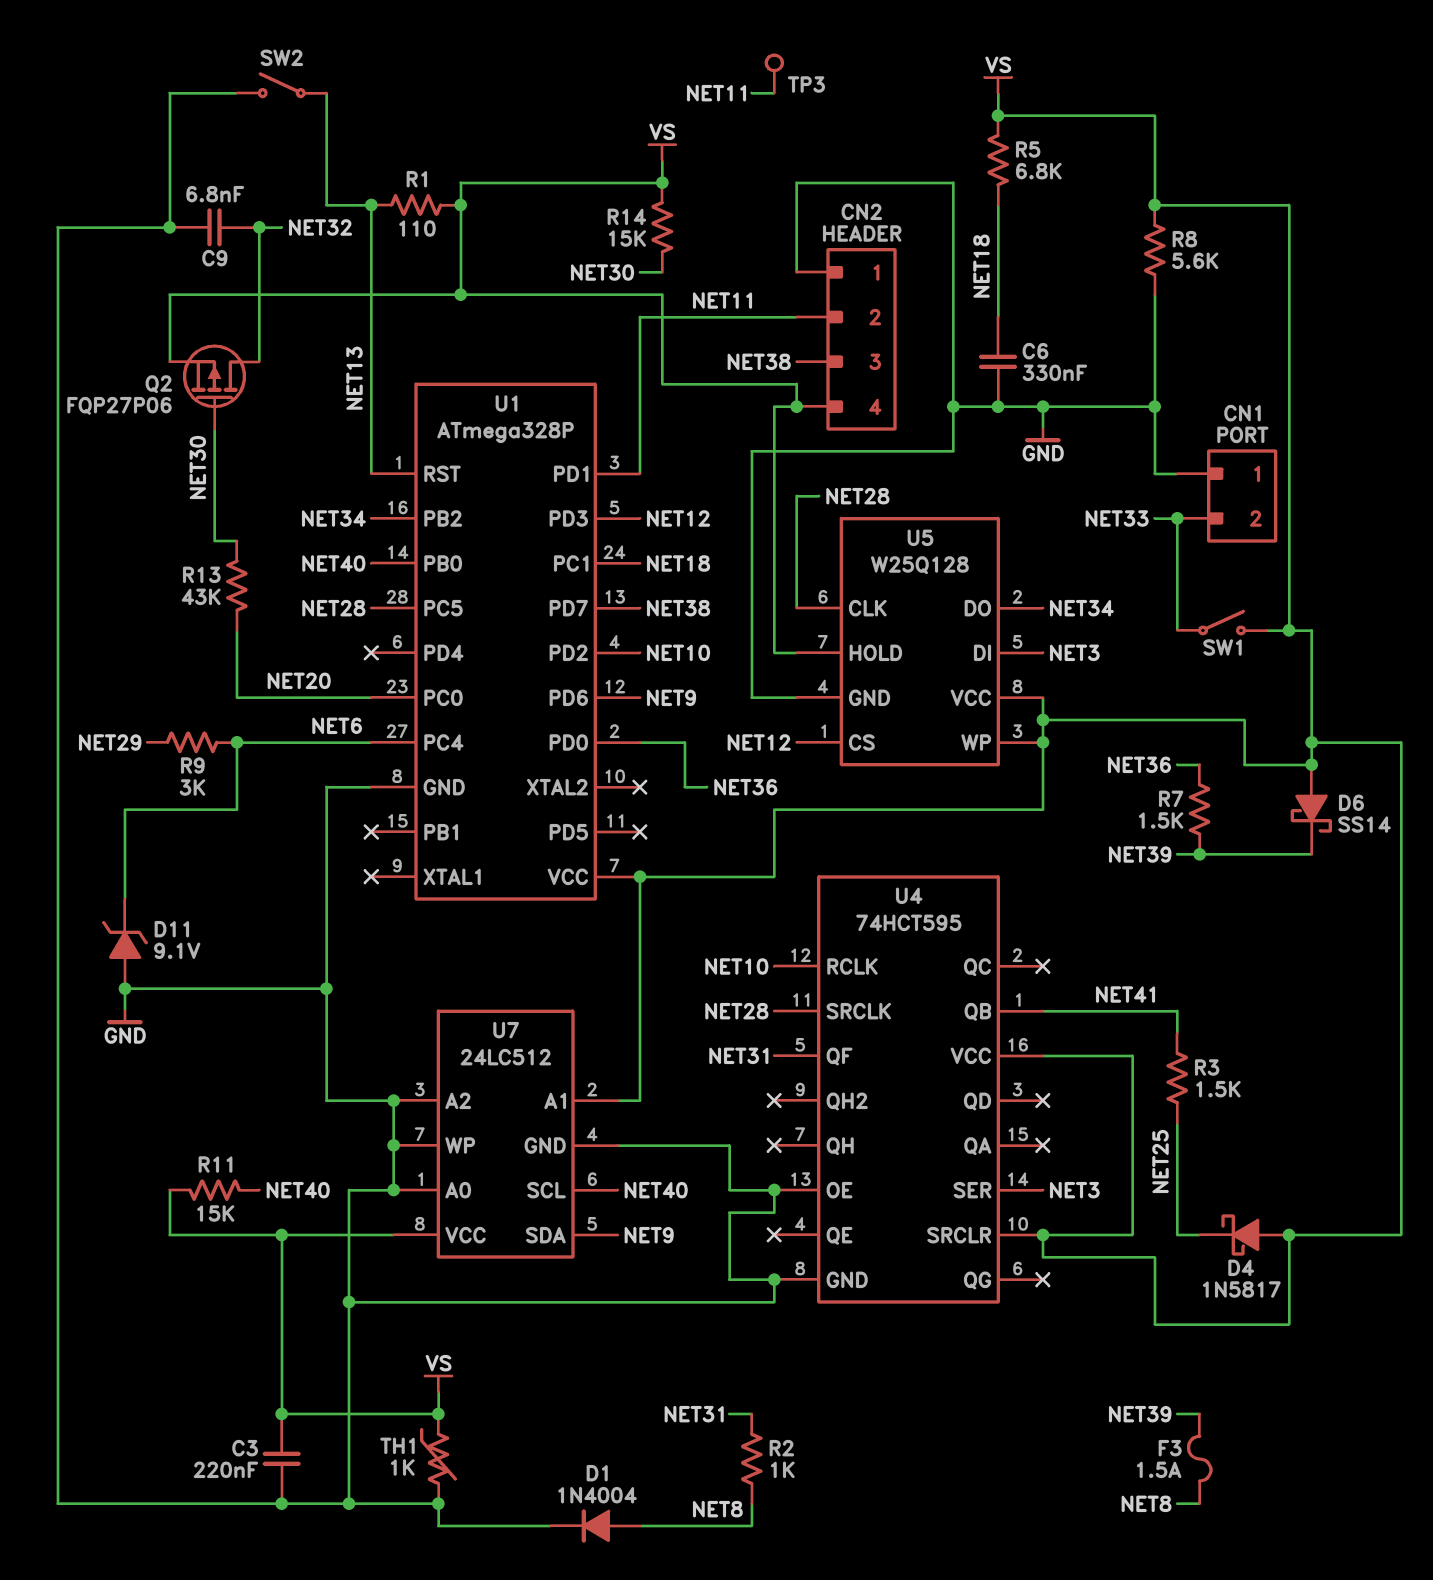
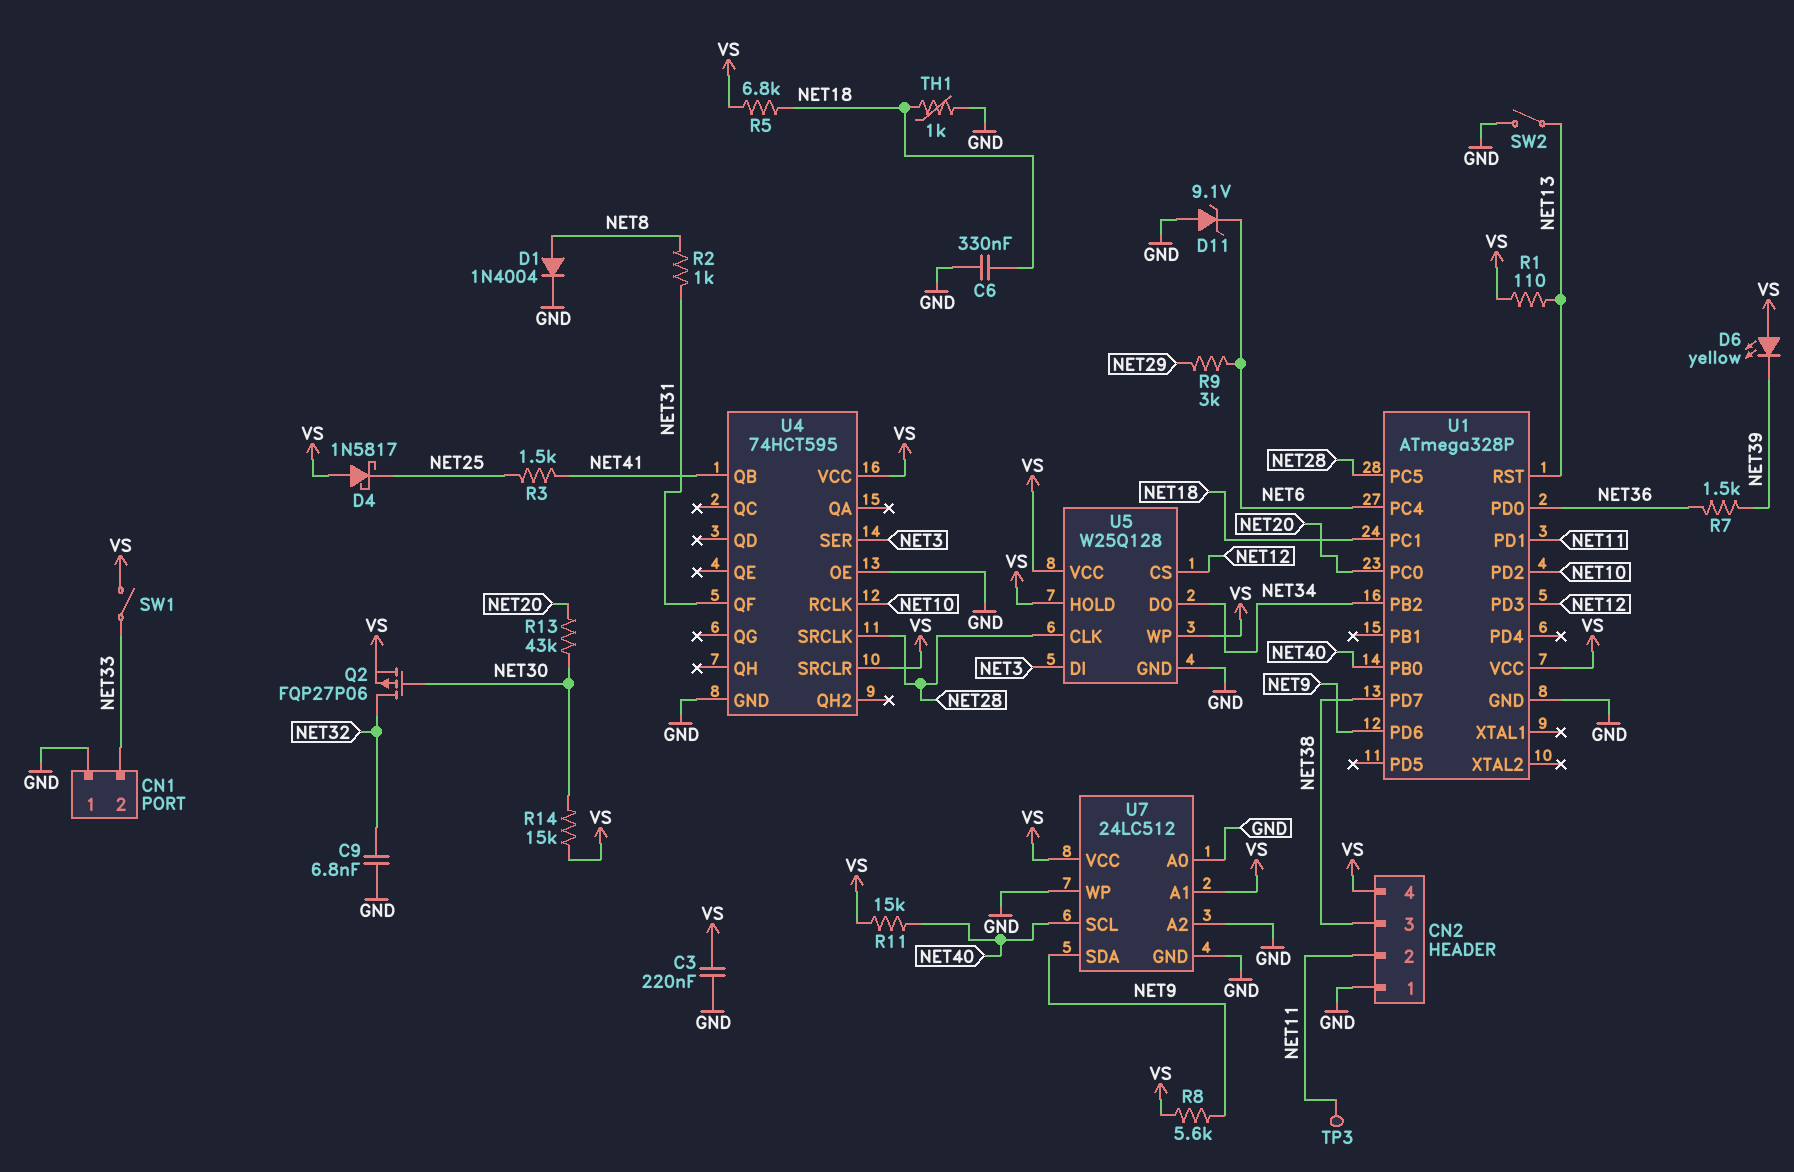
D6: schottky SS14 (A VS, K NET39) -> LED yellow (A VS, K NET39)
F3: 1.5A (NET8, NET39) -> none
R8: 5.6k (GND, VS) -> 5.6k (NET9, VS)
TH1: 1k (GND, VS) -> 1k (GND, NET18)

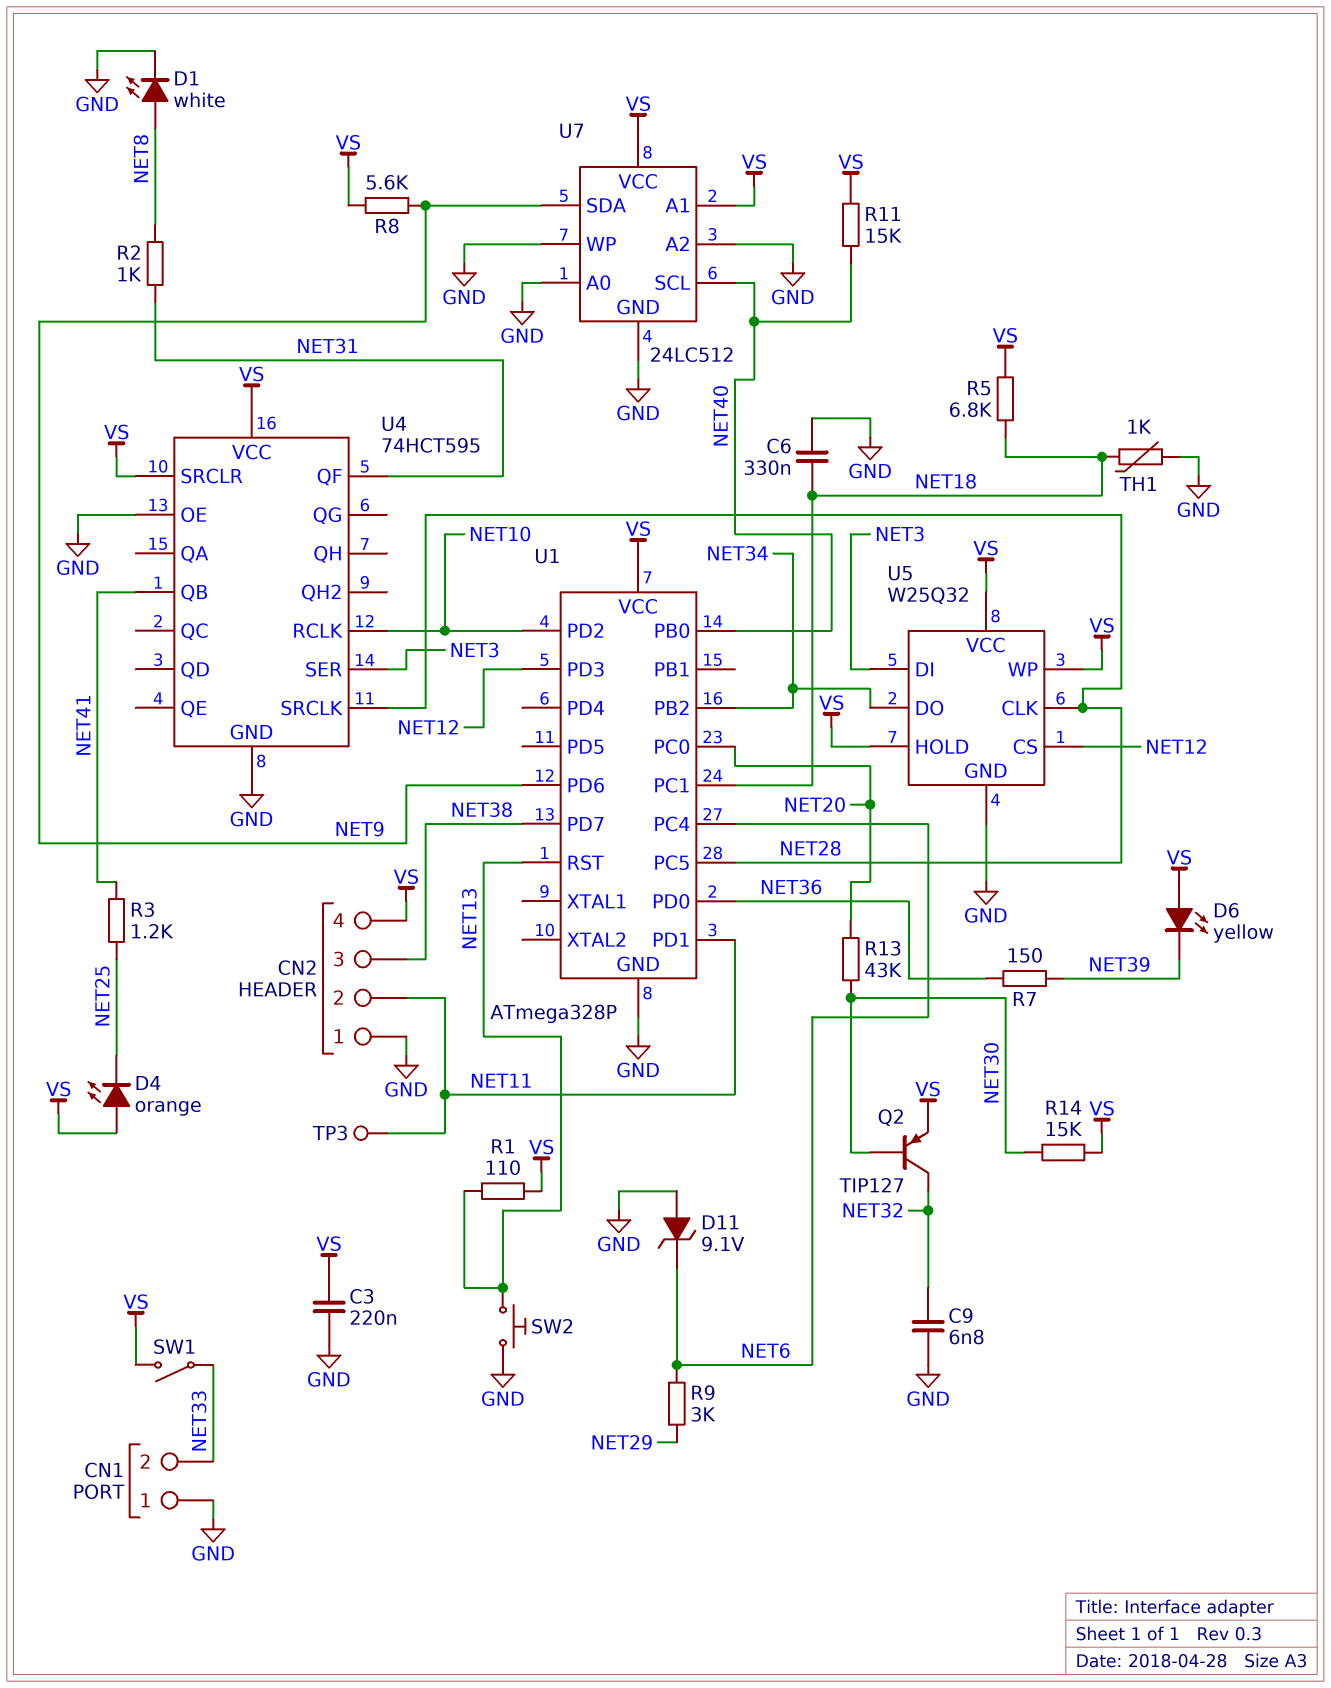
D1: diode 1N4004 (A NET8, K GND) -> LED white (A NET8, K GND)
D4: schottky 1N5817 (A VS, K NET25) -> LED orange (A VS, K NET25)
Q2: PMOS FQP27P06 (G NET30, D NET32, S VS) -> PNP TIP127 (B NET30, C NET32, E VS)
R3: 1.5k (NET25, NET41) -> 1.2k (NET25, NET41)
R7: 1.5k (NET36, NET39) -> 150 (NET36, NET39)
SW2: switch (GND, NET13) -> button (GND, NET13)
U5: W25Q128 -> W25Q32

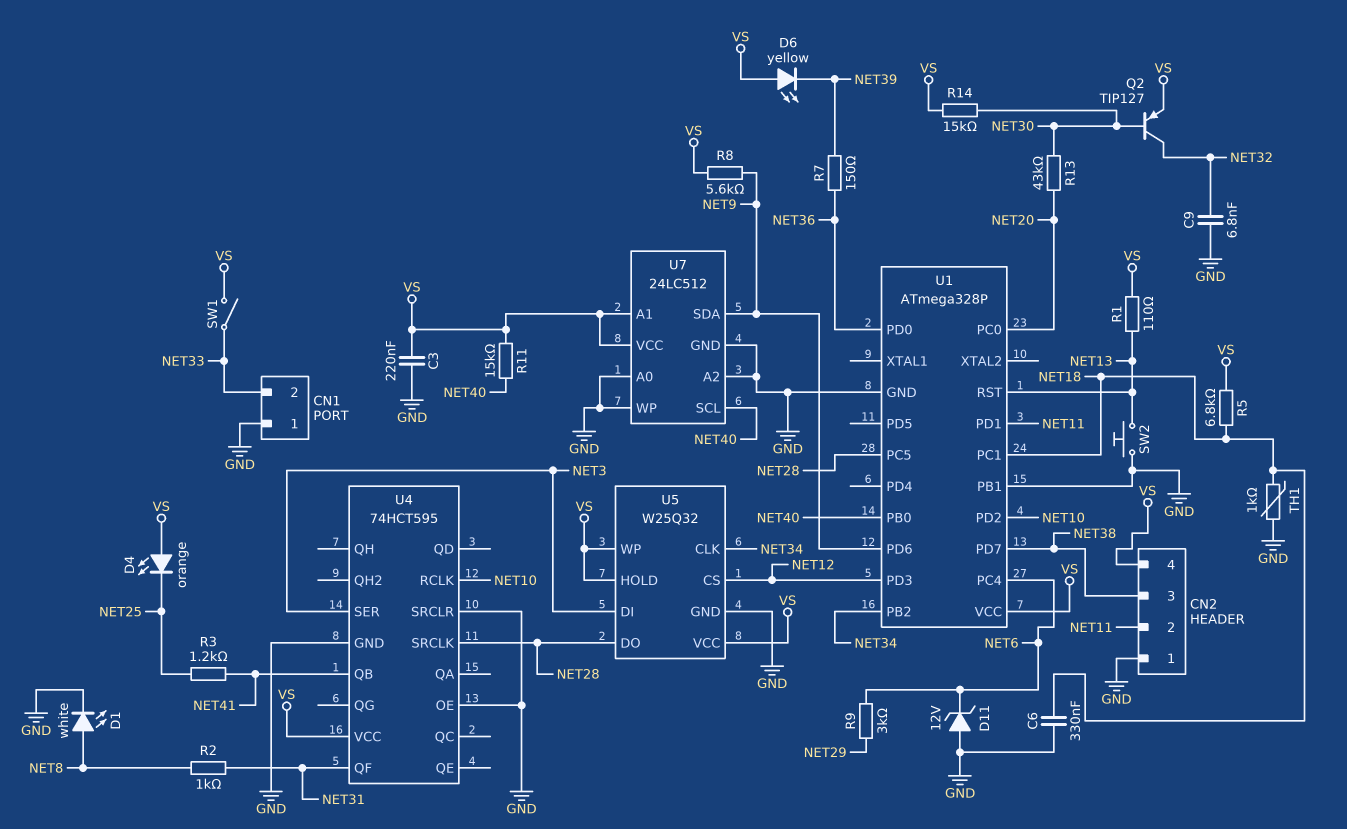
D11: zener 9.1V (A GND, K NET6) -> zener 12V (A GND, K NET6)
TP3: test point (NET11) -> none
U1 pin PB1: none -> GND
U4 pin SRCLR: VS -> GND
U5 pin CLK: NET28 -> NET34
U5 pin DO: NET34 -> NET28

